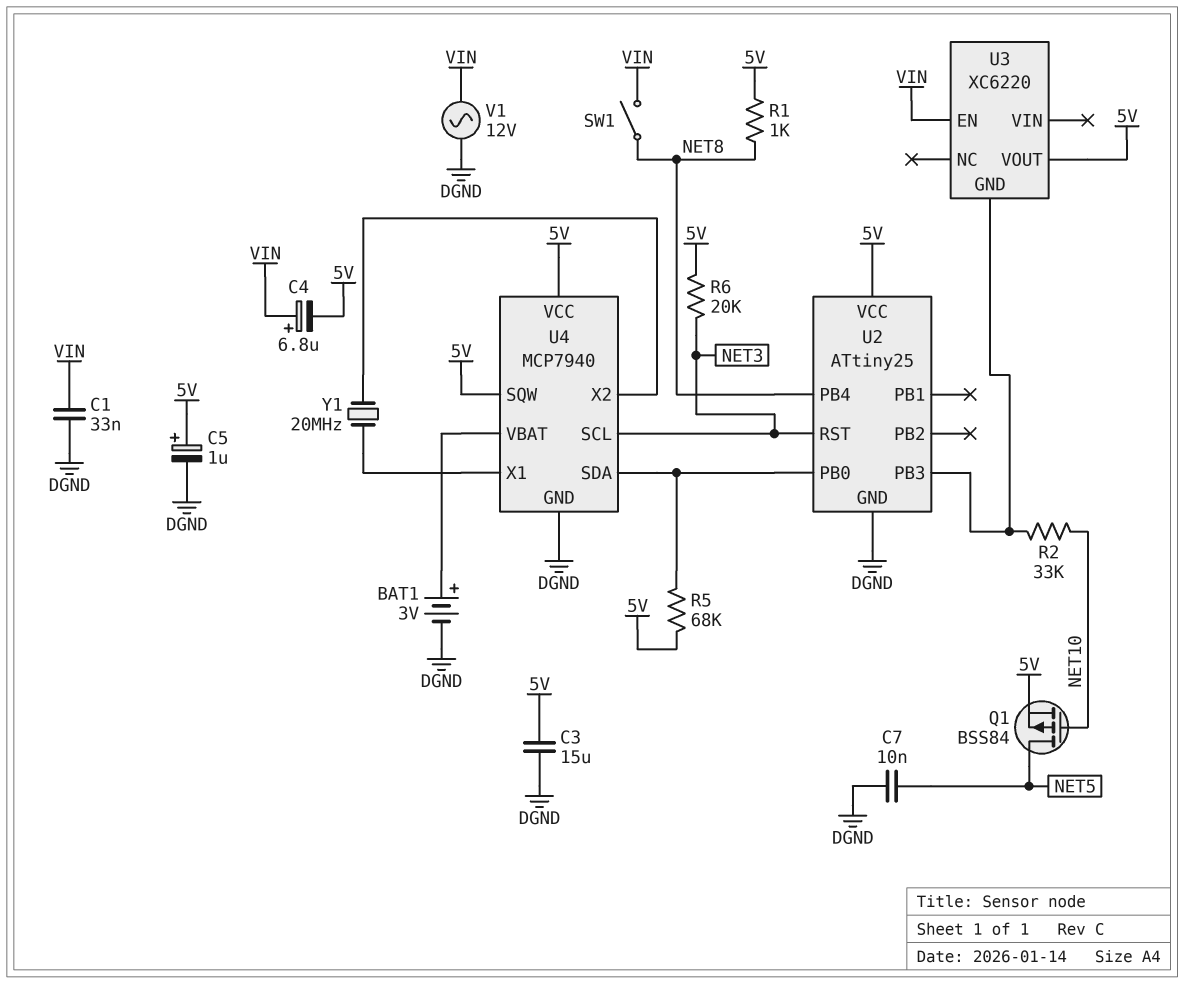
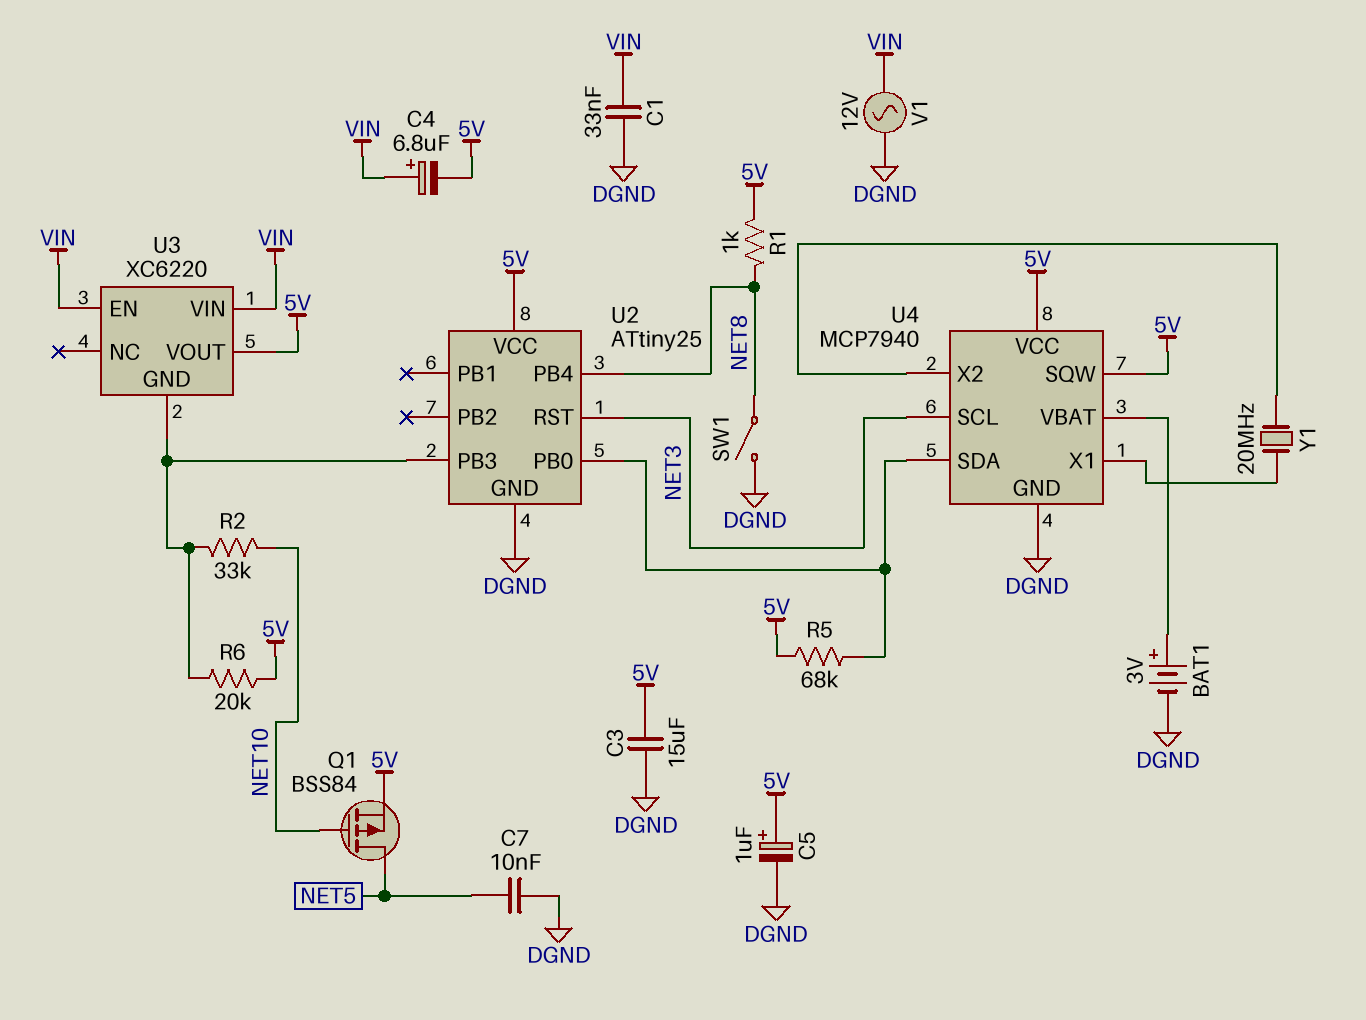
R6: 20k (5V, NET3) -> 20k (5V, U2/PB3)
SW1: switch (NET8, VIN) -> switch (DGND, NET8)
U3 pin VIN: none -> VIN

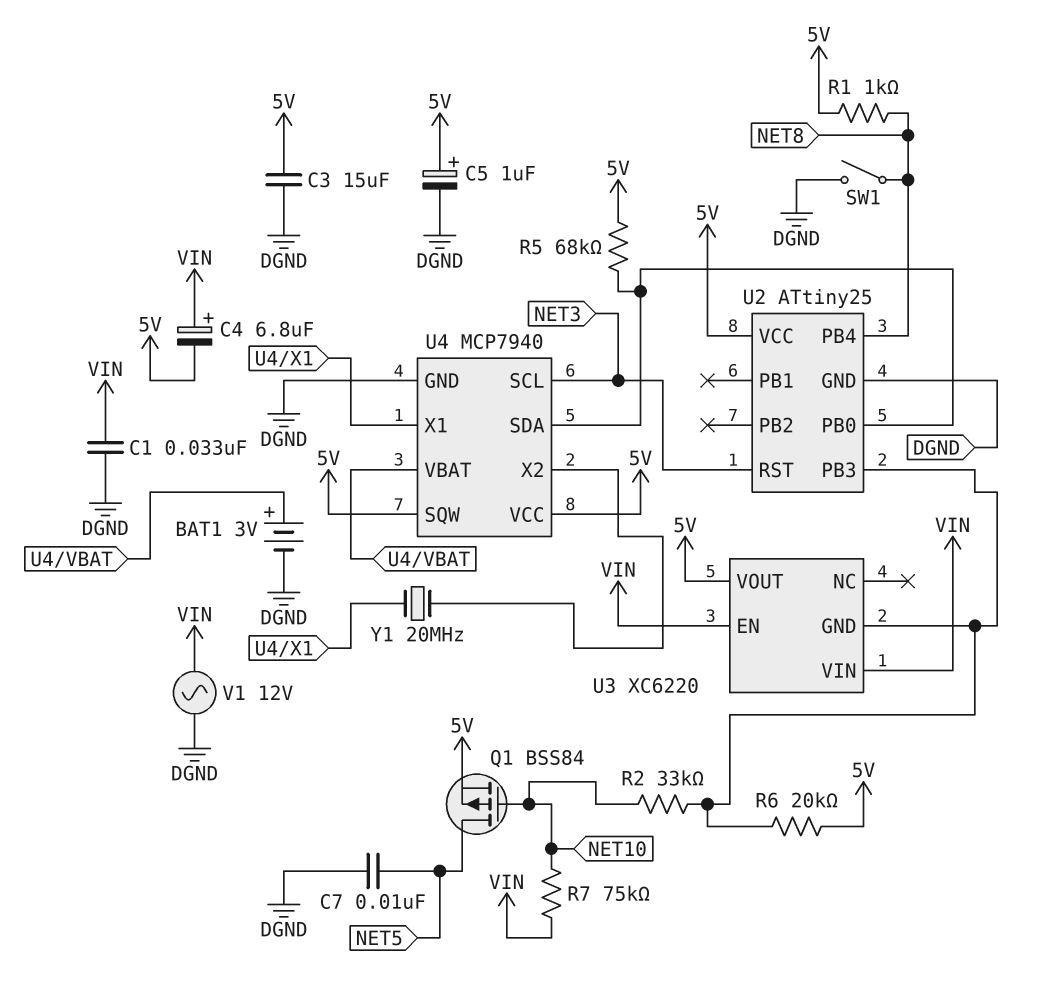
R7: none -> 75k (NET10, VIN)

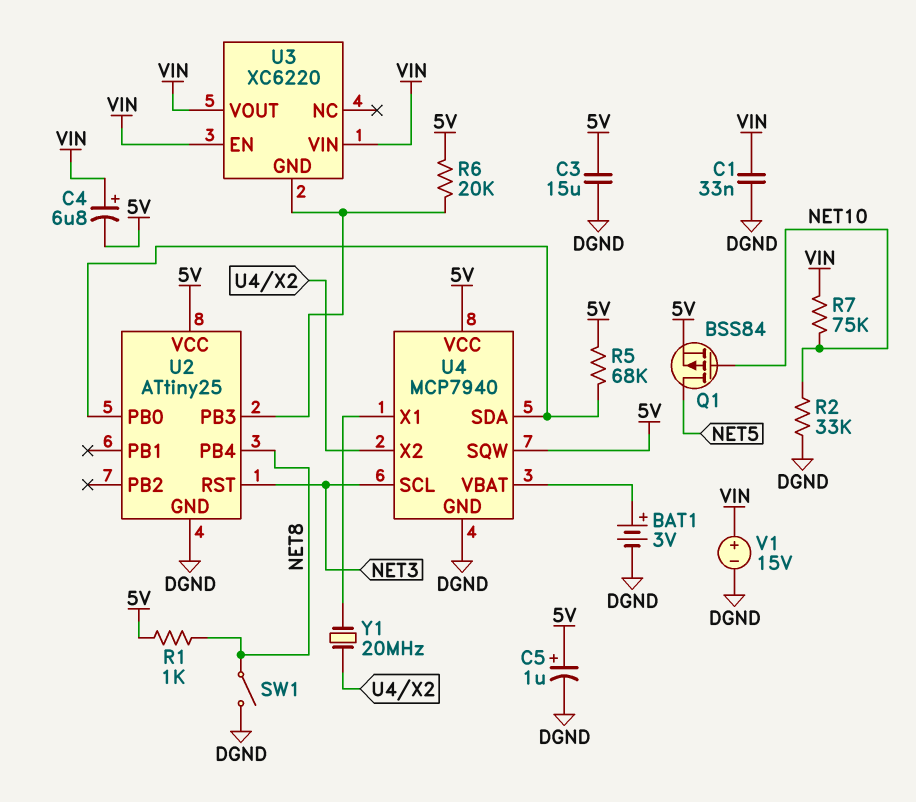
C7: 10nF (DGND, NET5) -> none
R2: 33k (NET10, U2/PB3) -> 33k (DGND, NET10)
U3 pin VOUT: 5V -> VIN
V1: AC 12V (DGND, VIN) -> 15V (plus VIN, minus DGND)

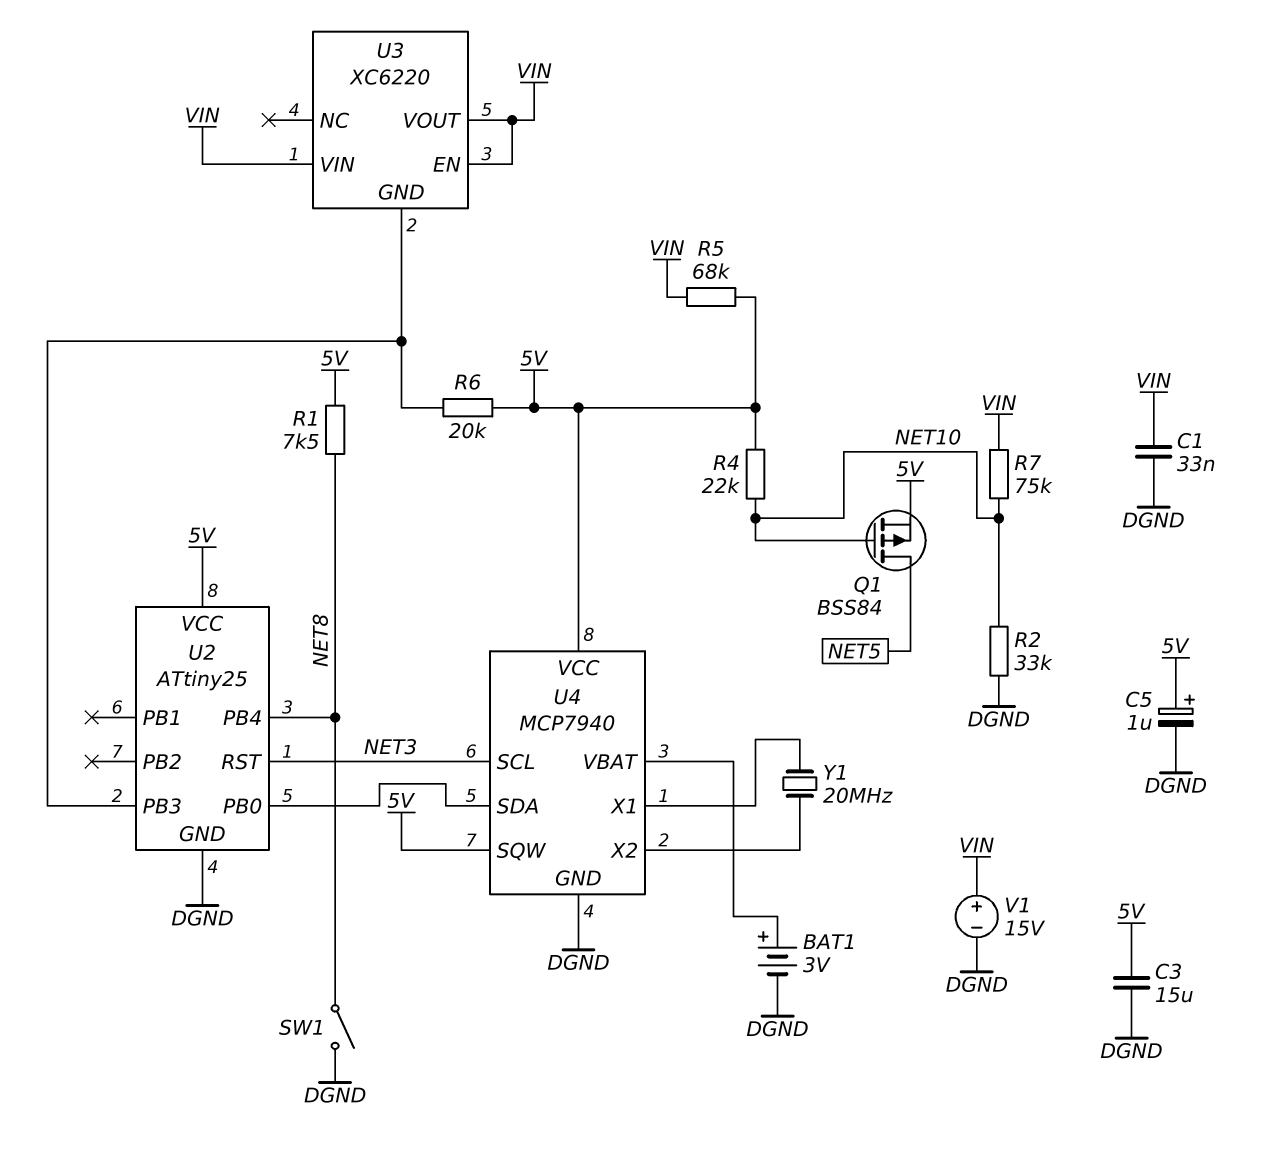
C4: 6.8uF (plus VIN, minus 5V) -> none
R1: 1k (5V, NET8) -> 7.5k (5V, NET8)
R4: none -> 22k (5V, NET10)
R5: 68k (5V, U2/PB0) -> 68k (5V, VIN)

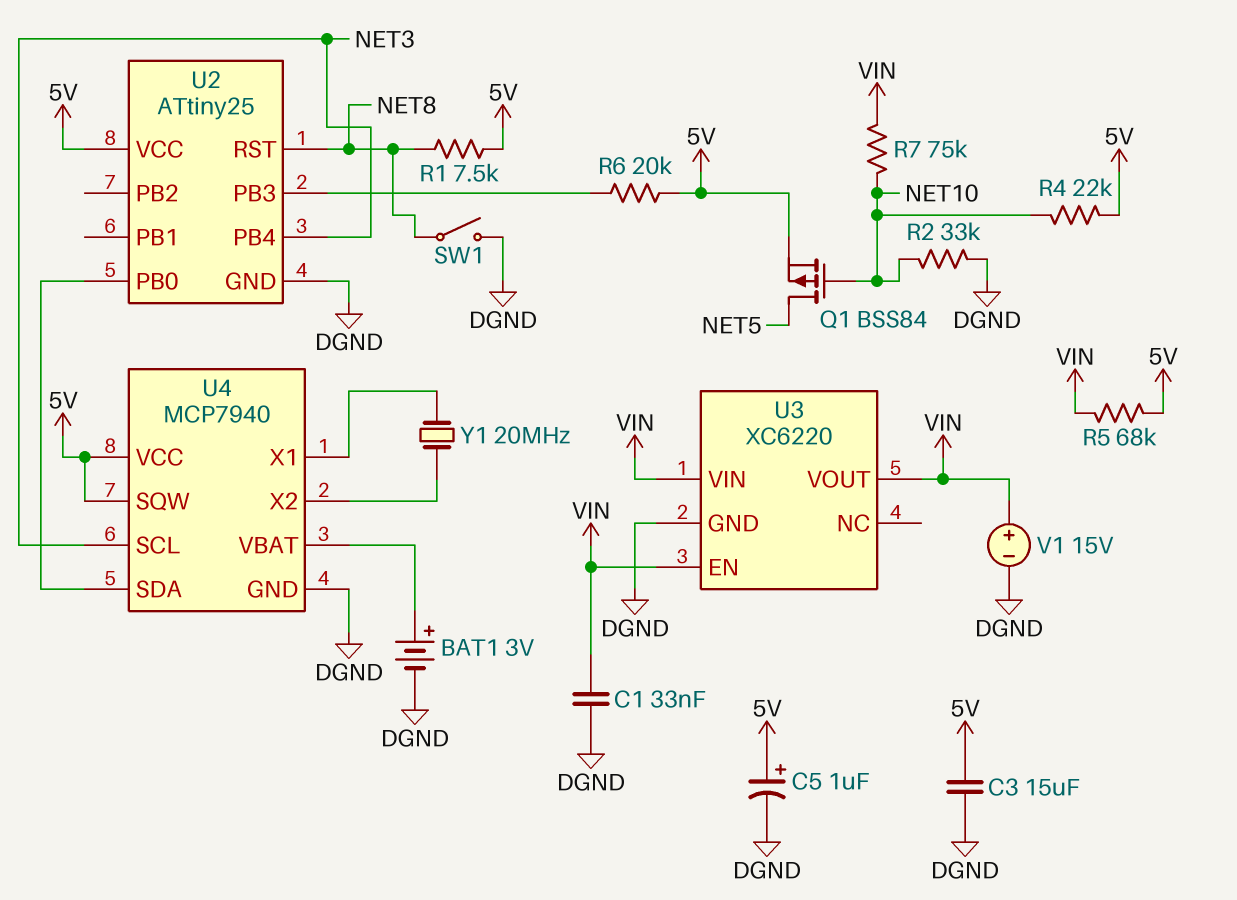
U2 pin PB4: NET8 -> NET3
U2 pin RST: NET3 -> NET8
U3 pin GND: U2/PB3 -> DGND

